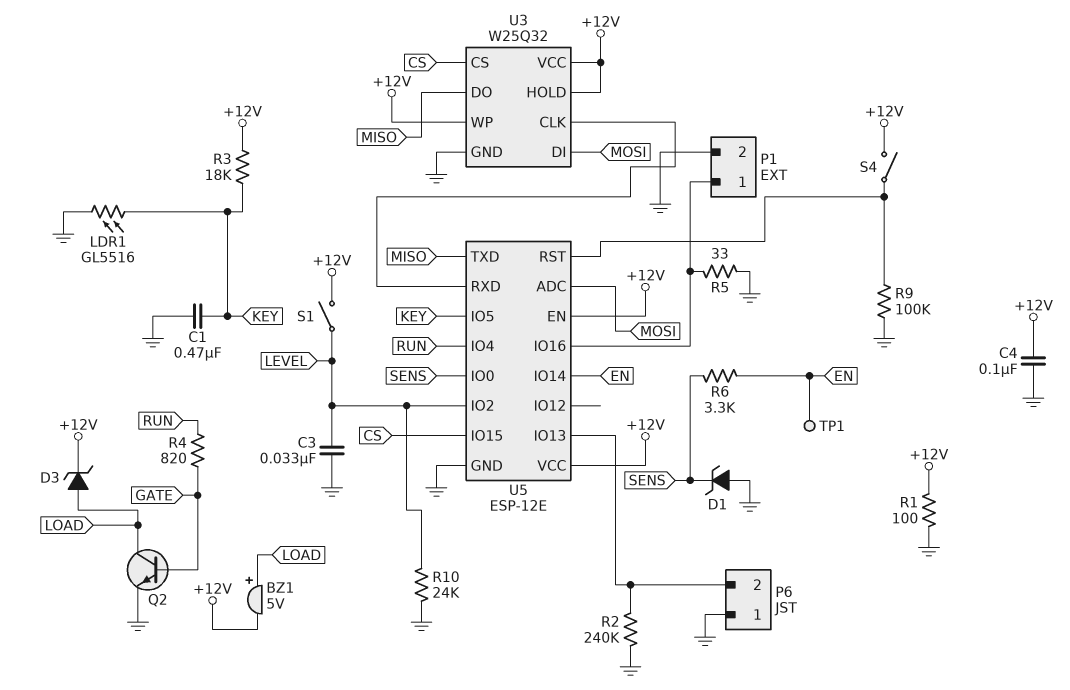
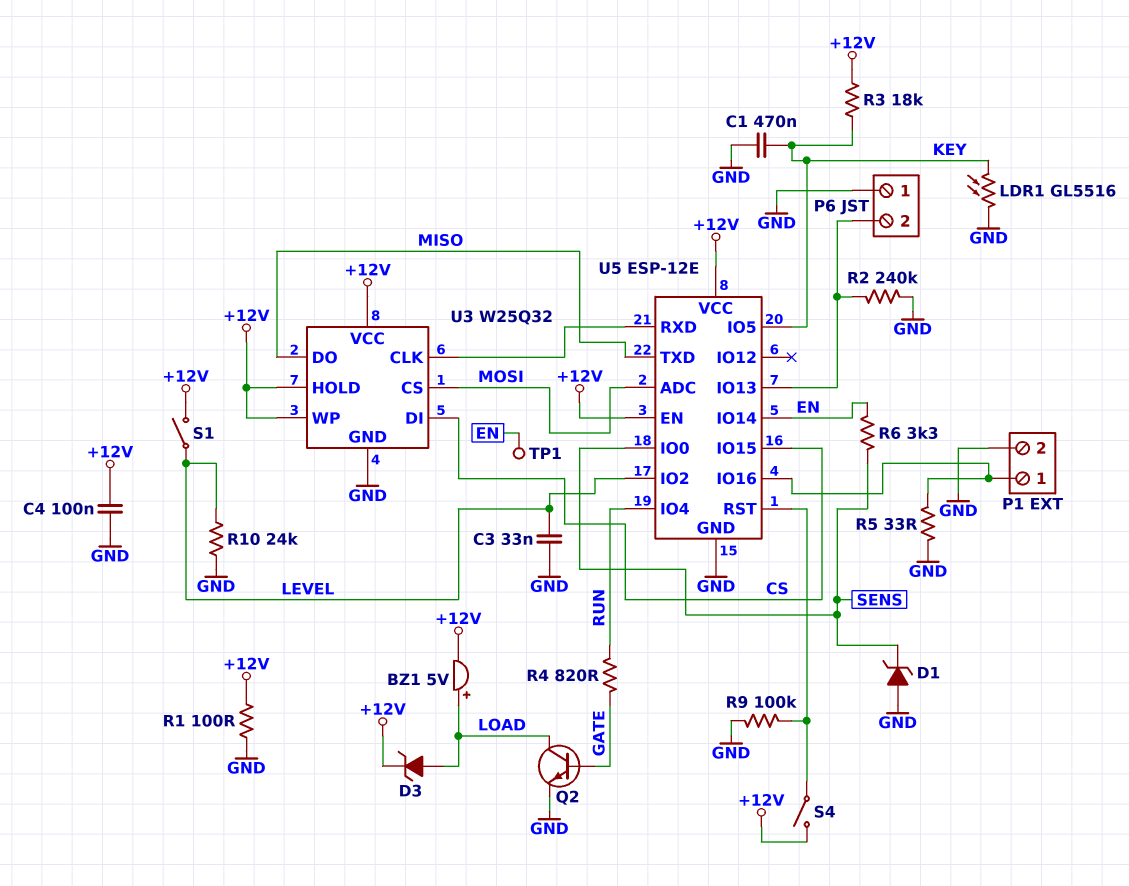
U3 pin CS: CS -> MOSI
U3 pin DI: MOSI -> CS

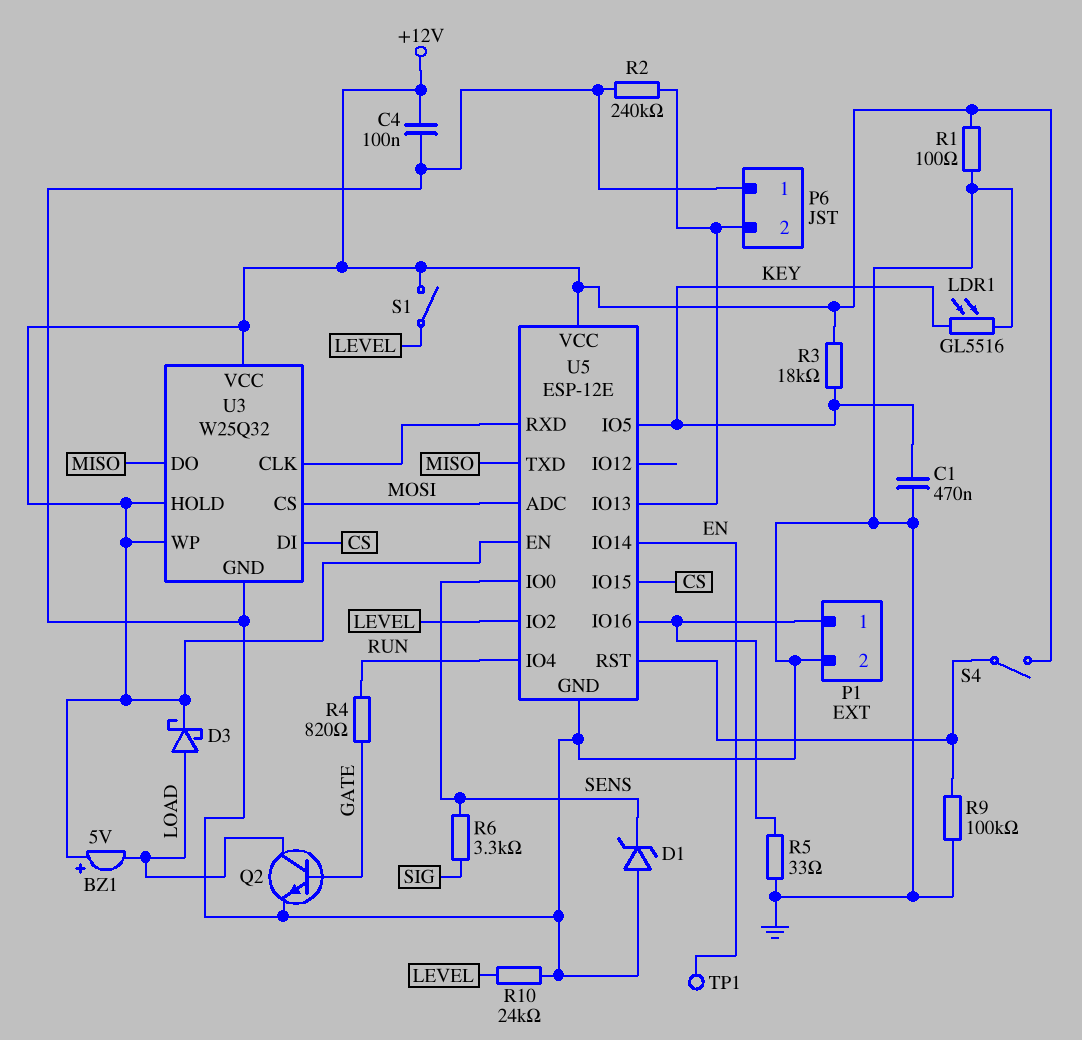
BZ1: buzzer 5V (plus LOAD, minus +12V) -> buzzer 5V (plus +12V, minus LOAD)
C3: 33nF (GND, LEVEL) -> none
D3: zener (A LOAD, K +12V) -> schottky (A LOAD, K +12V)
R6: 3.3k (EN, SENS) -> 3.3k (SENS, SIG)

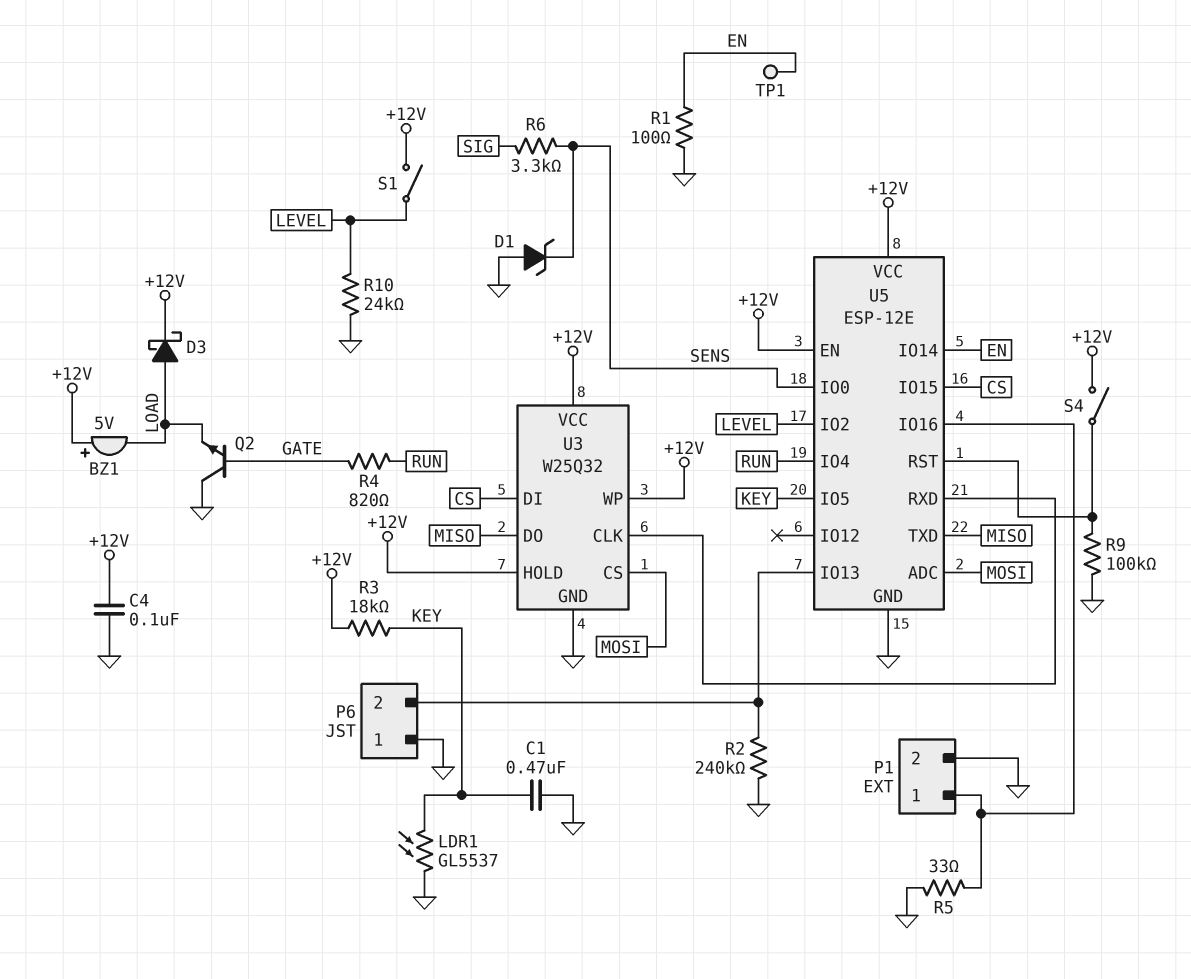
LDR1: GL5516 (GND, KEY) -> GL5537 (GND, KEY)
Q2: NPN (B GATE, C LOAD, E GND) -> NPN (B GATE, C GND, E LOAD)
R1: 100 (+12V, GND) -> 100 (EN, GND)

